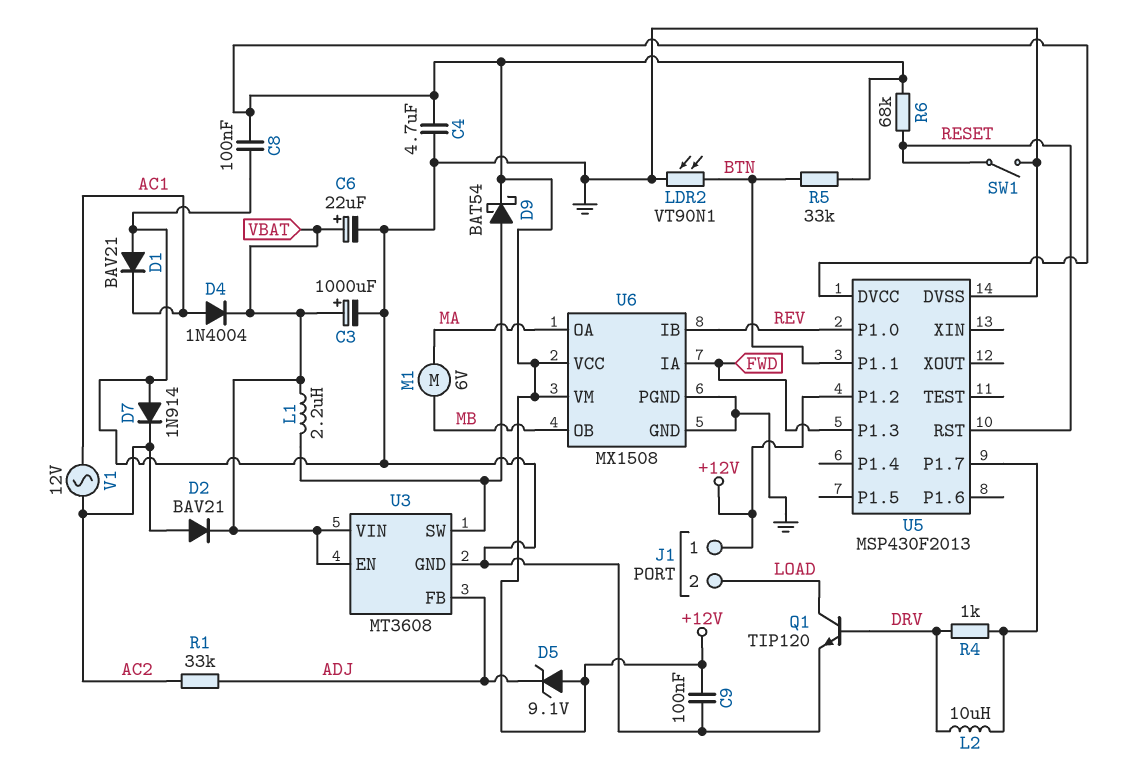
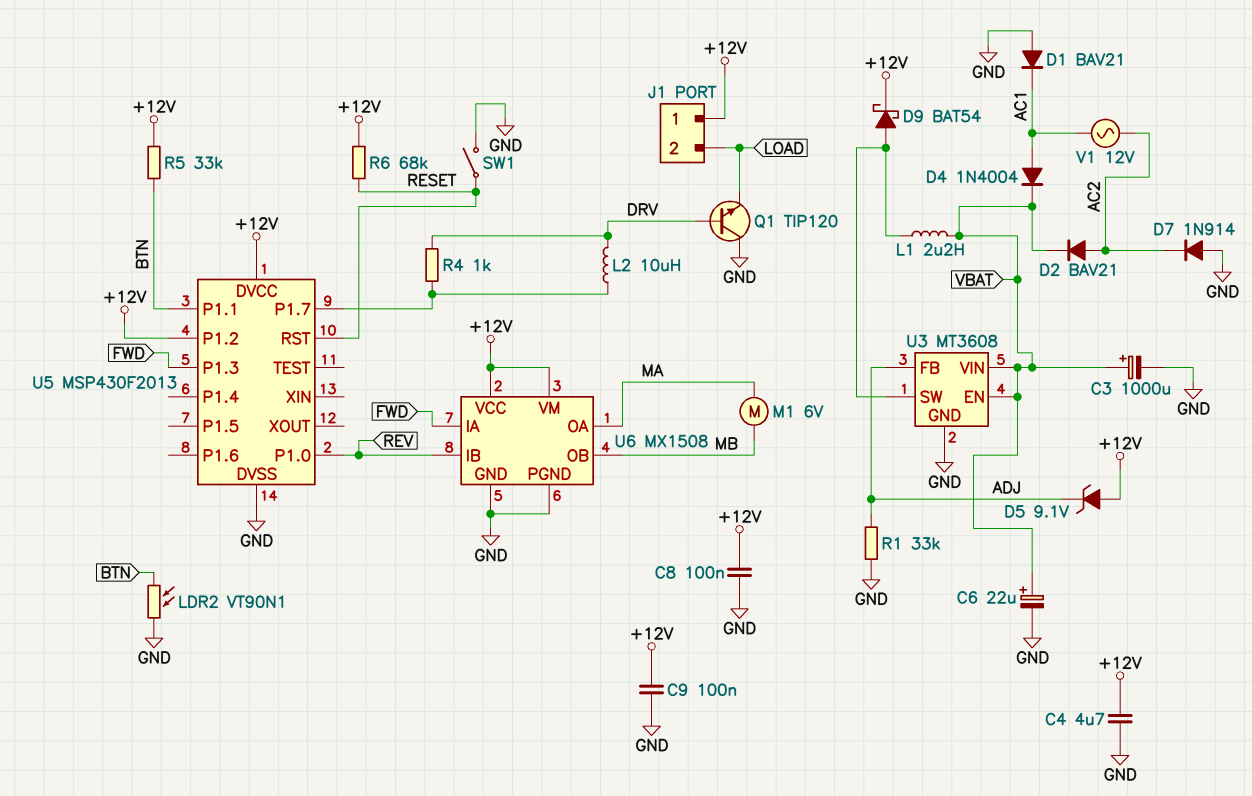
Q1: NPN TIP120 (B DRV, C LOAD, E GND) -> NPN TIP120 (B DRV, C GND, E LOAD)
R1: 33k (AC2, ADJ) -> 33k (ADJ, GND)

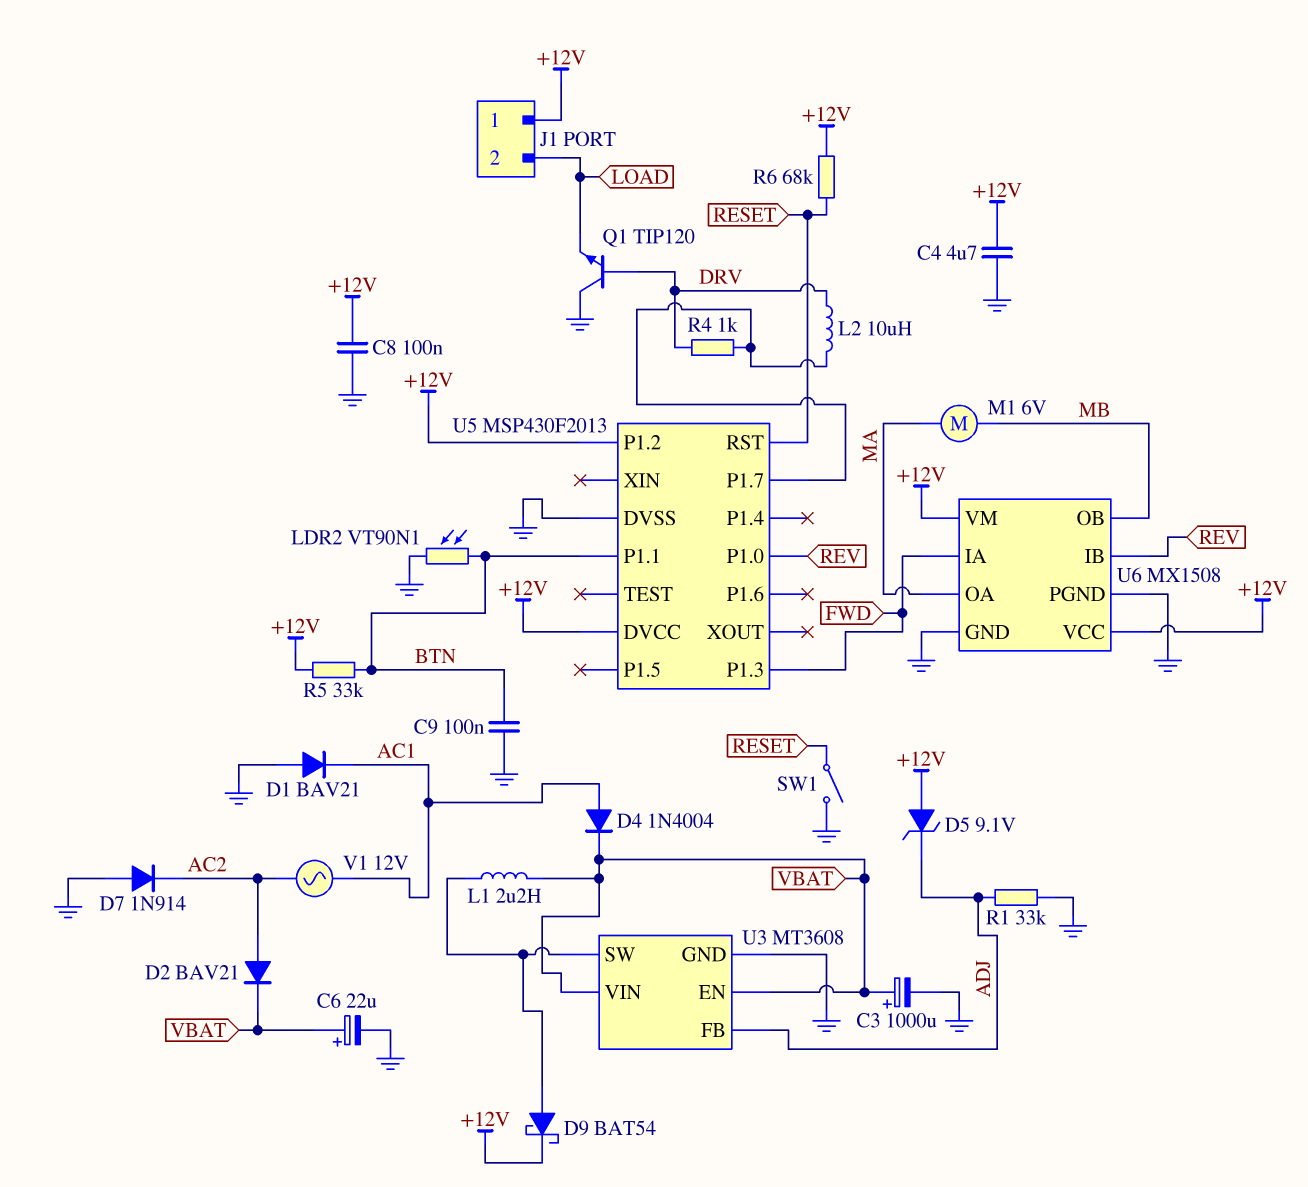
C9: 100nF (+12V, GND) -> 100nF (BTN, GND)

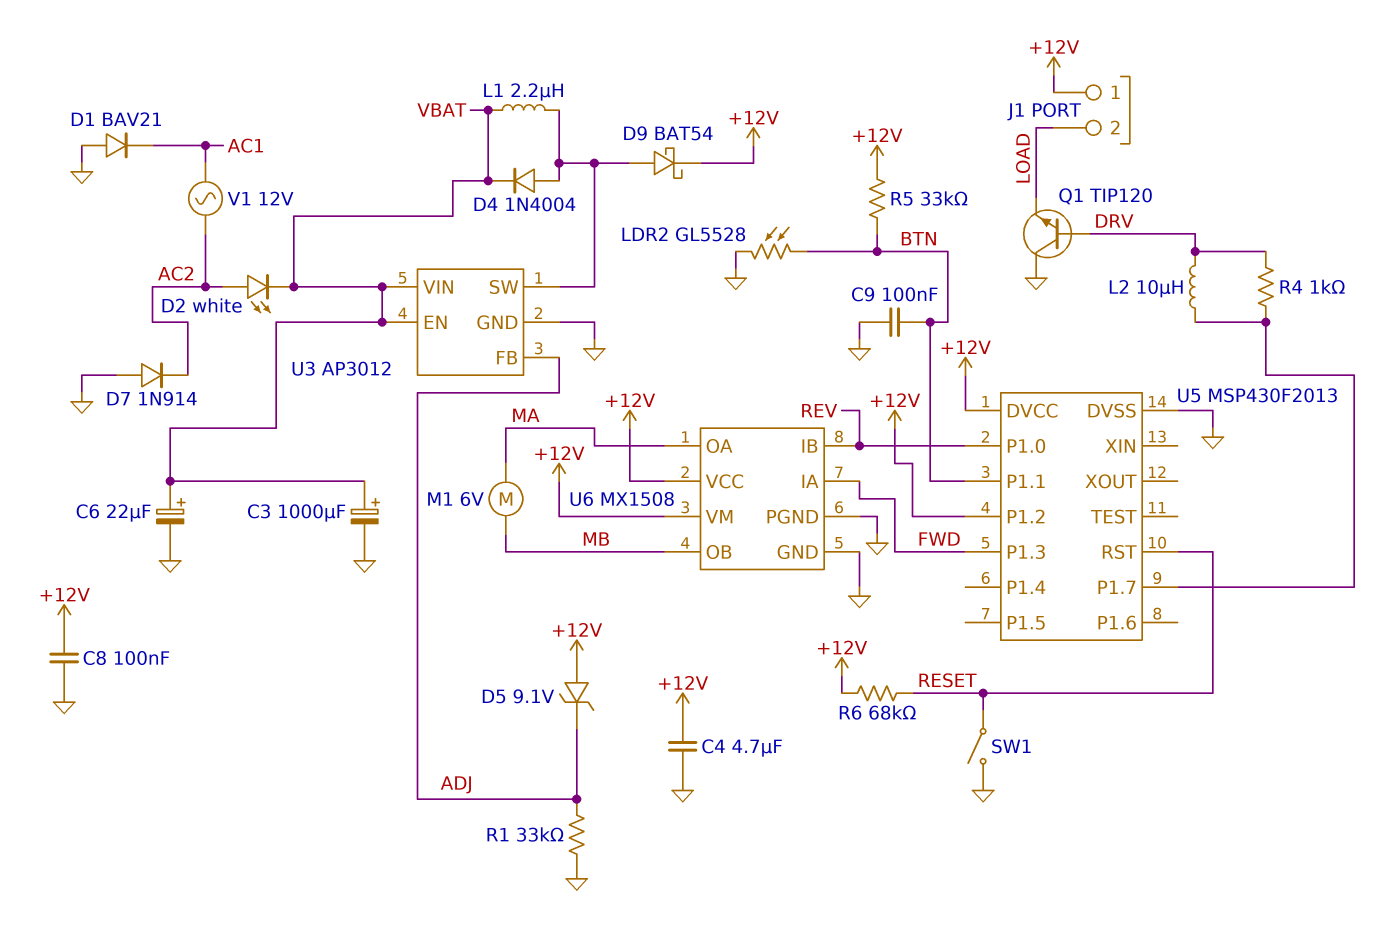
D2: diode BAV21 (A AC2, K VBAT) -> LED white (A AC2, K VBAT)
D4: diode 1N4004 (A AC1, K VBAT) -> diode 1N4004 (A U3/SW, K VBAT)
LDR2: VT90N1 (BTN, GND) -> GL5528 (BTN, GND)
U3: MT3608 -> AP3012

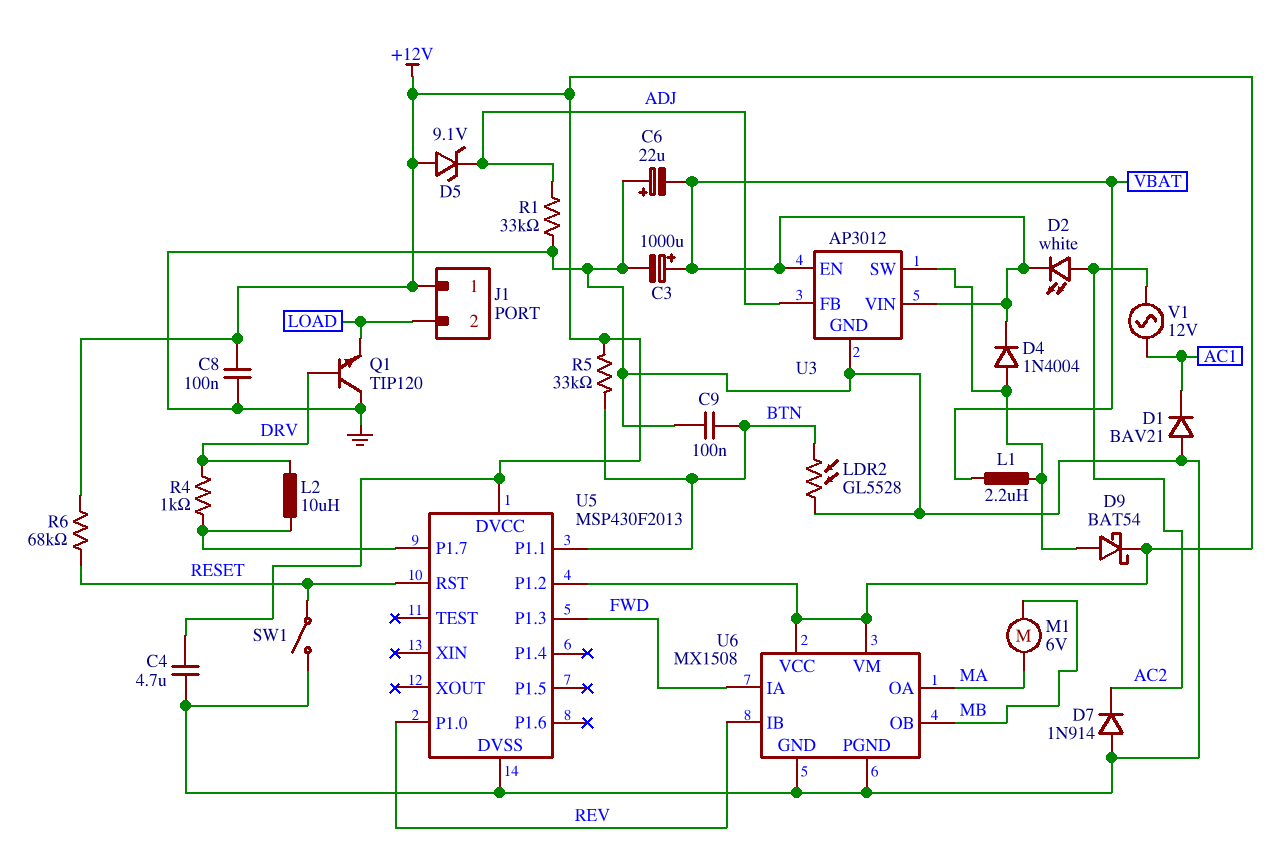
C6: 22uF (plus VBAT, minus GND) -> 22uF (plus GND, minus VBAT)

